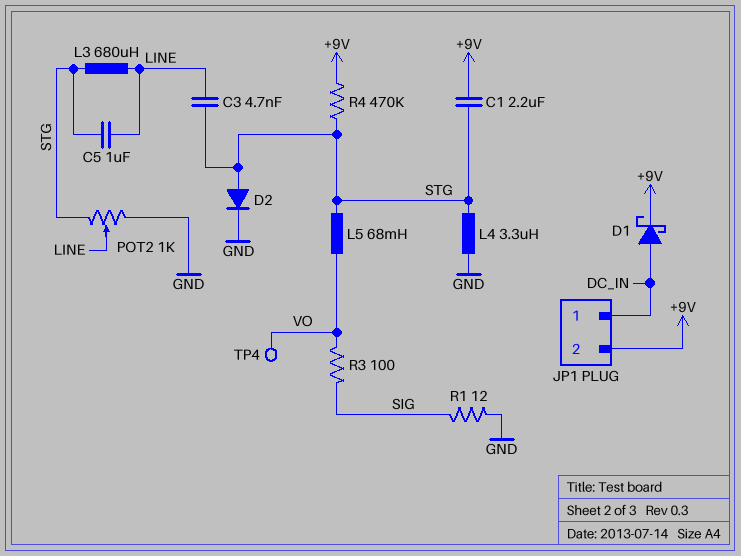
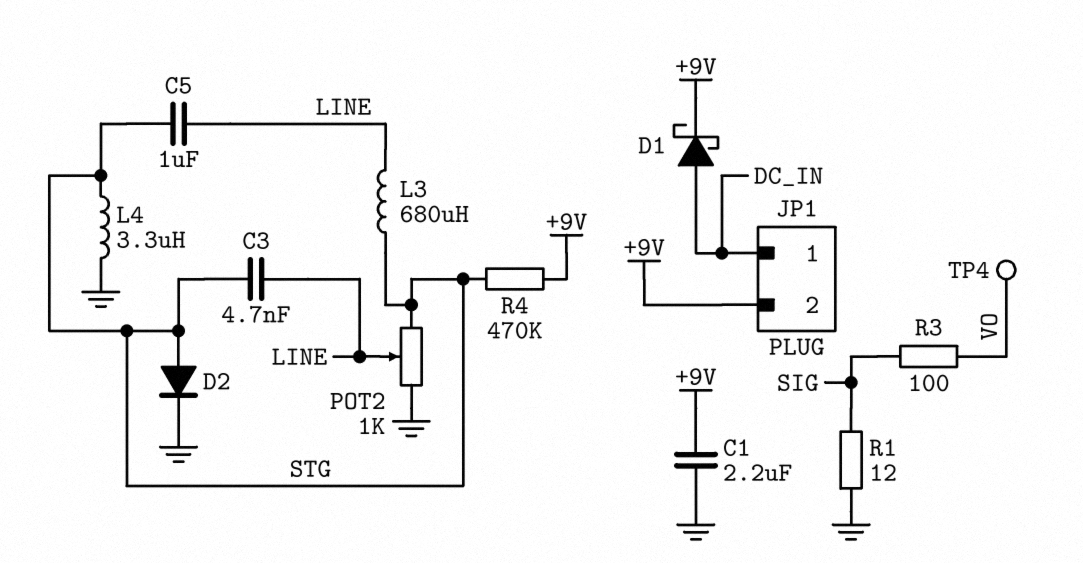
C1: 2.2uF (+9V, STG) -> 2.2uF (+9V, GND)
L5: 68mH (STG, VO) -> none

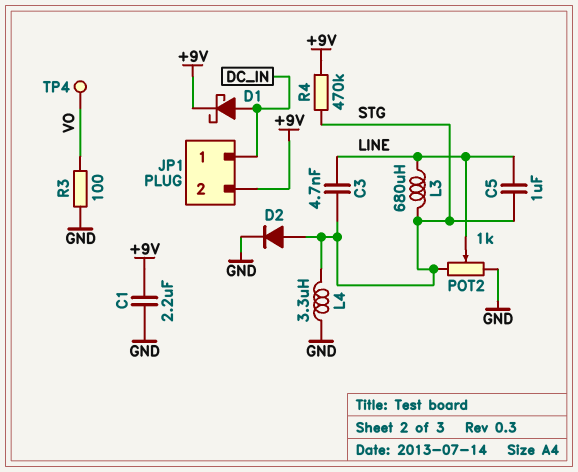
R1: 12 (GND, SIG) -> none
R3: 100 (SIG, VO) -> 100 (GND, VO)

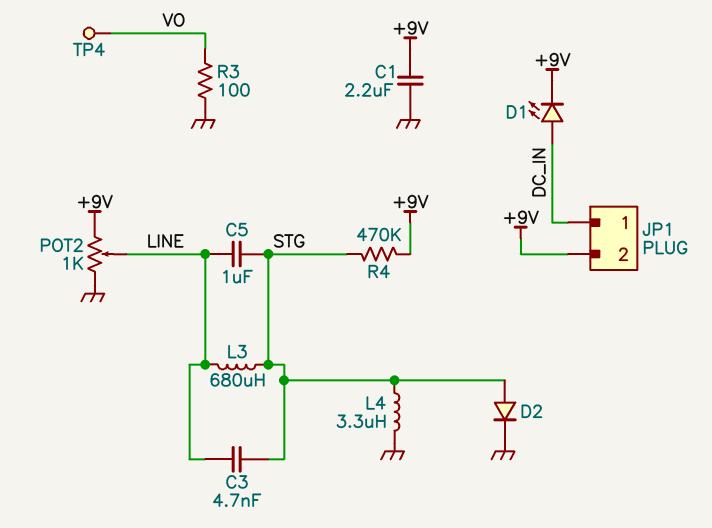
D1: schottky (A DC_IN, K +9V) -> LED (A DC_IN, K +9V)
POT2: 1k (GND, STG, wiper LINE) -> 1k (+9V, GND, wiper LINE)

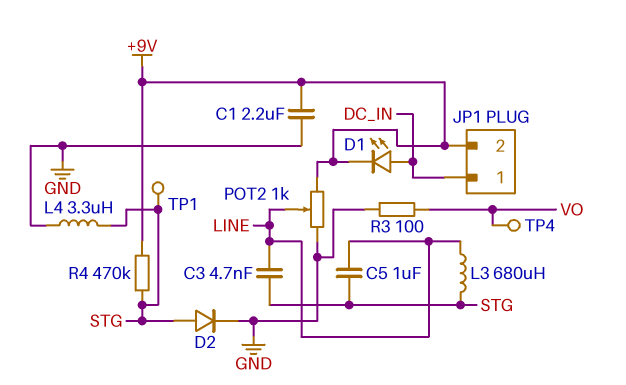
TP1: none -> test point (STG)

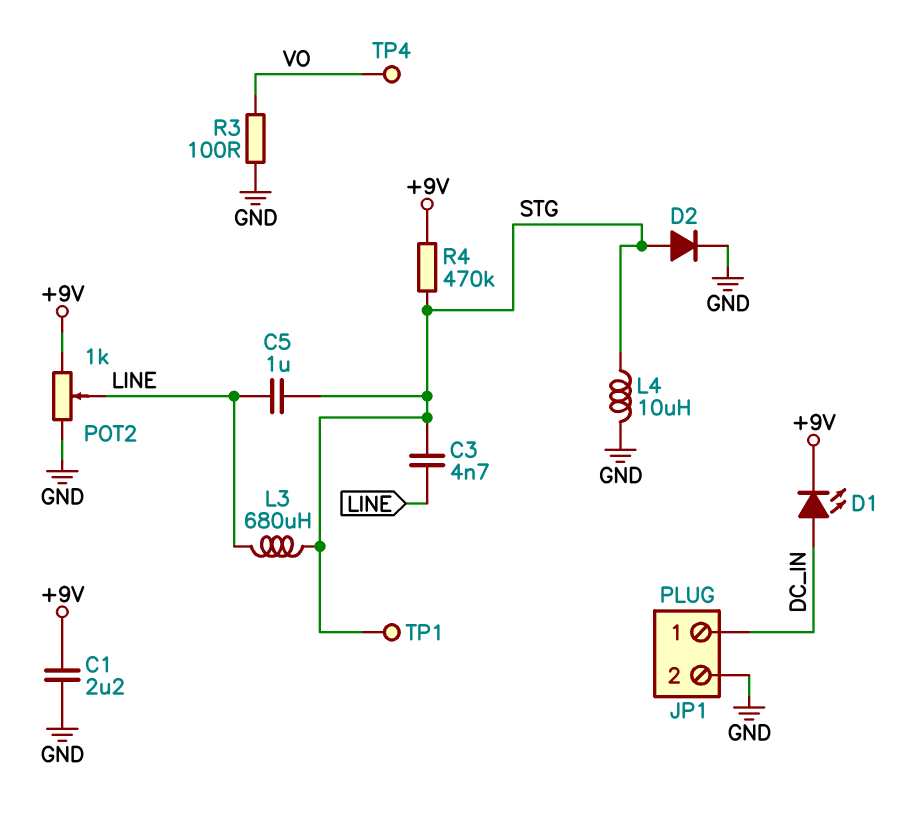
JP1 pin 2: +9V -> GND
L4: 3.3uH (GND, STG) -> 10uH (GND, STG)

